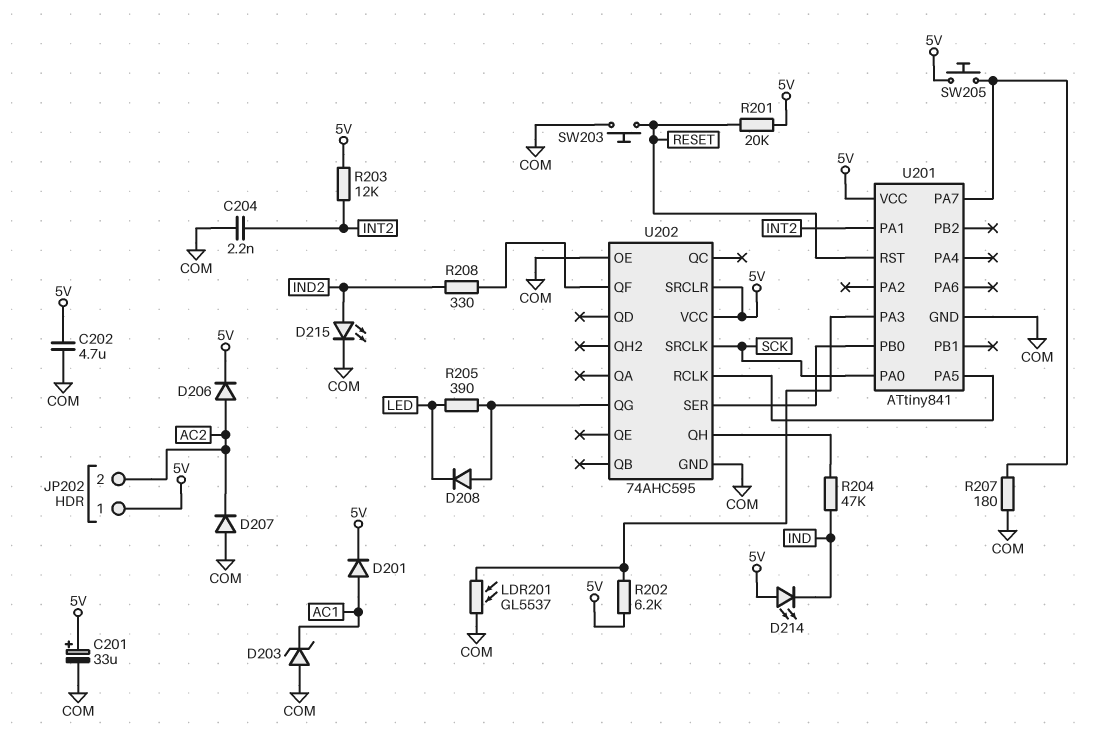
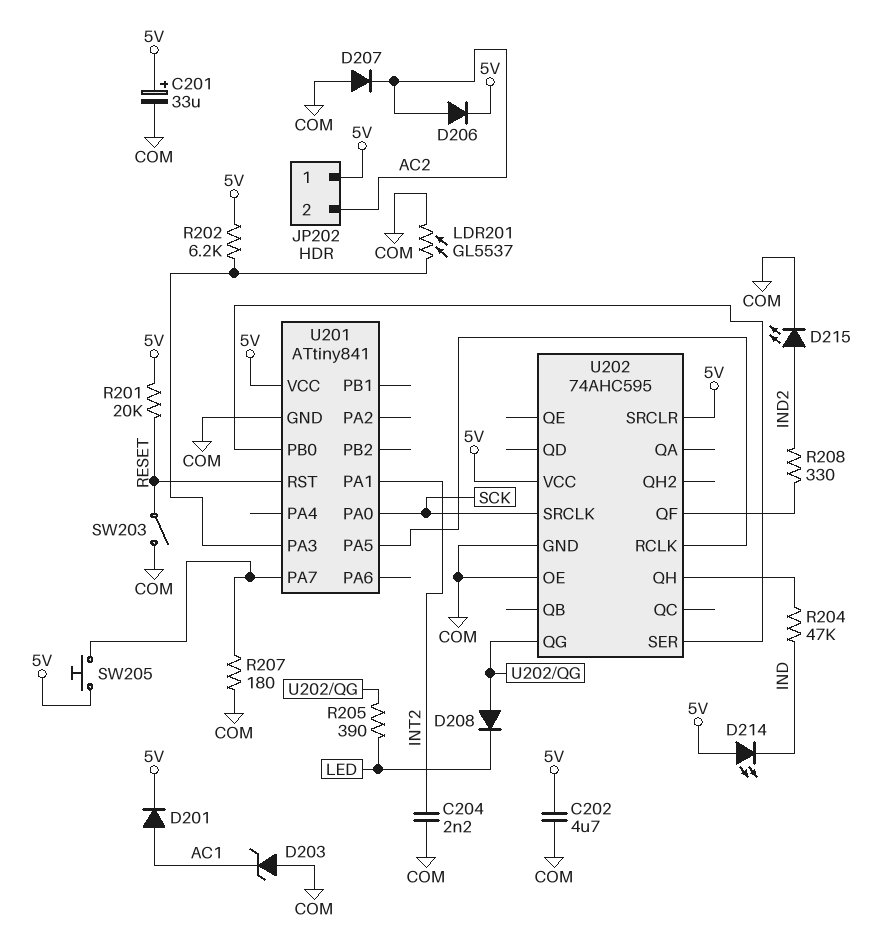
R203: 12k (5V, INT2) -> none
SW203: button (COM, RESET) -> switch (COM, RESET)

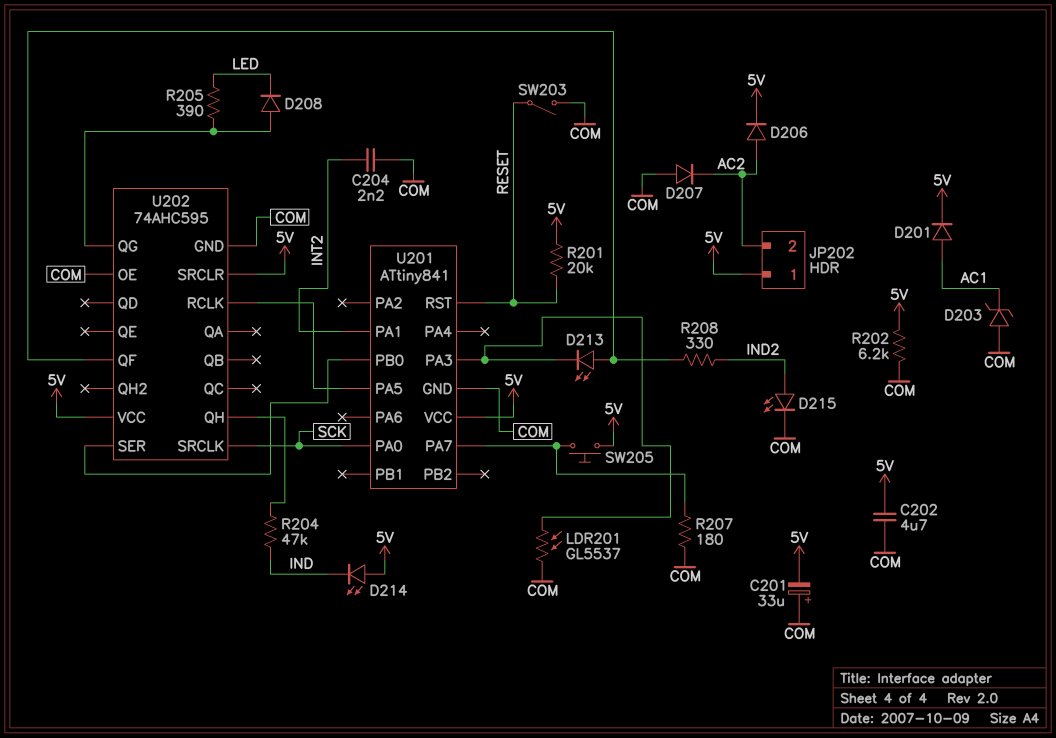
C201: 33uF (plus 5V, minus COM) -> 33uF (plus COM, minus 5V)
D213: none -> LED (A U202/QF, K U201/PA3)
R202: 6.2k (5V, U201/PA3) -> 6.2k (5V, COM)

